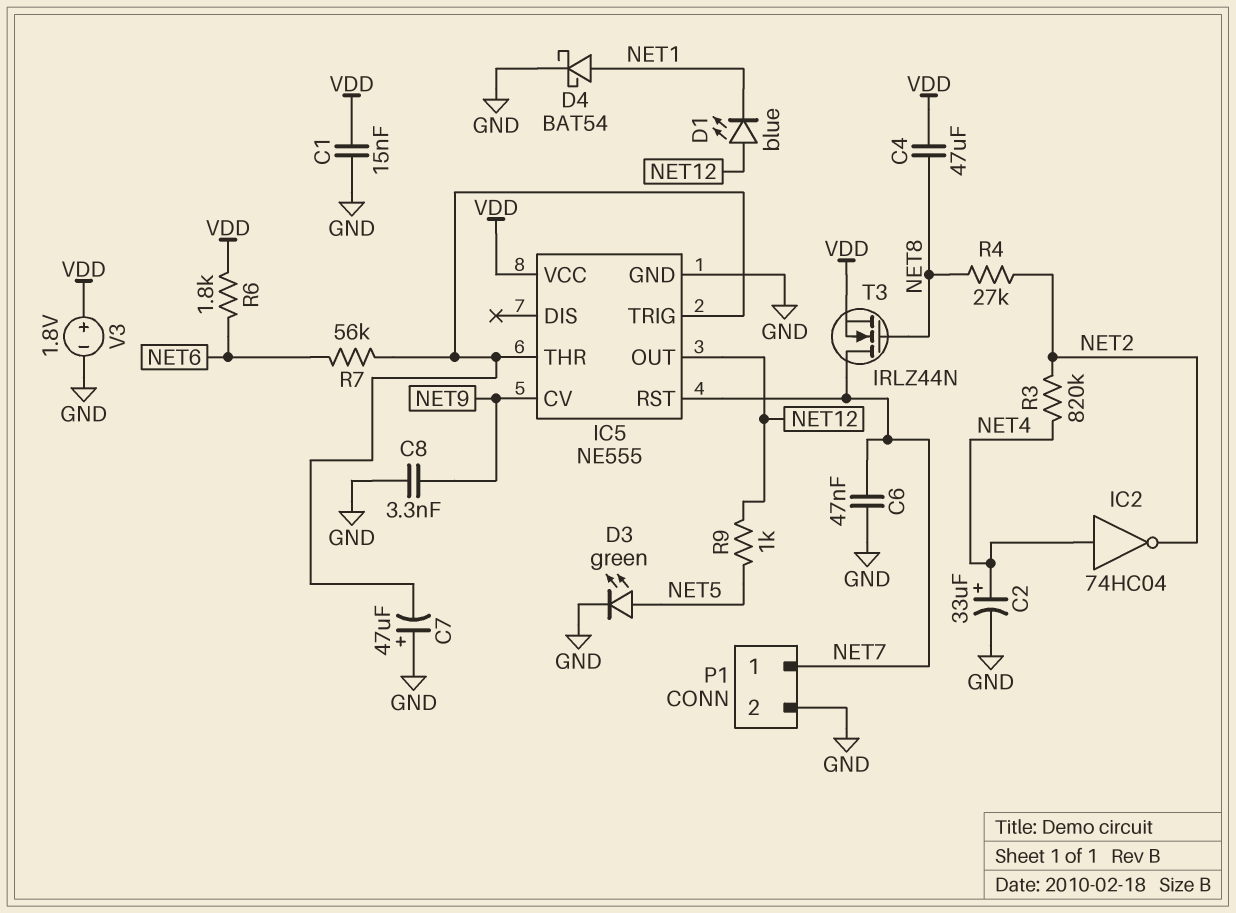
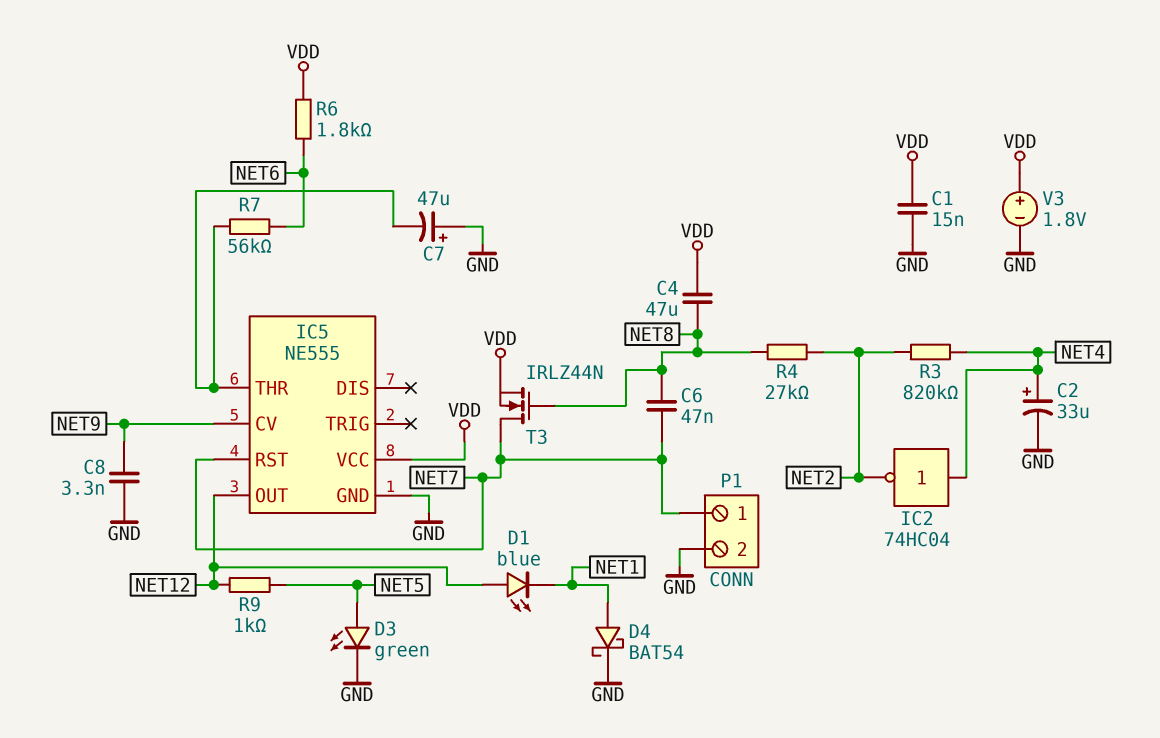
C6: 47nF (GND, NET7) -> 47nF (NET7, NET8)
IC5 pin TRIG: IC5/THR -> none

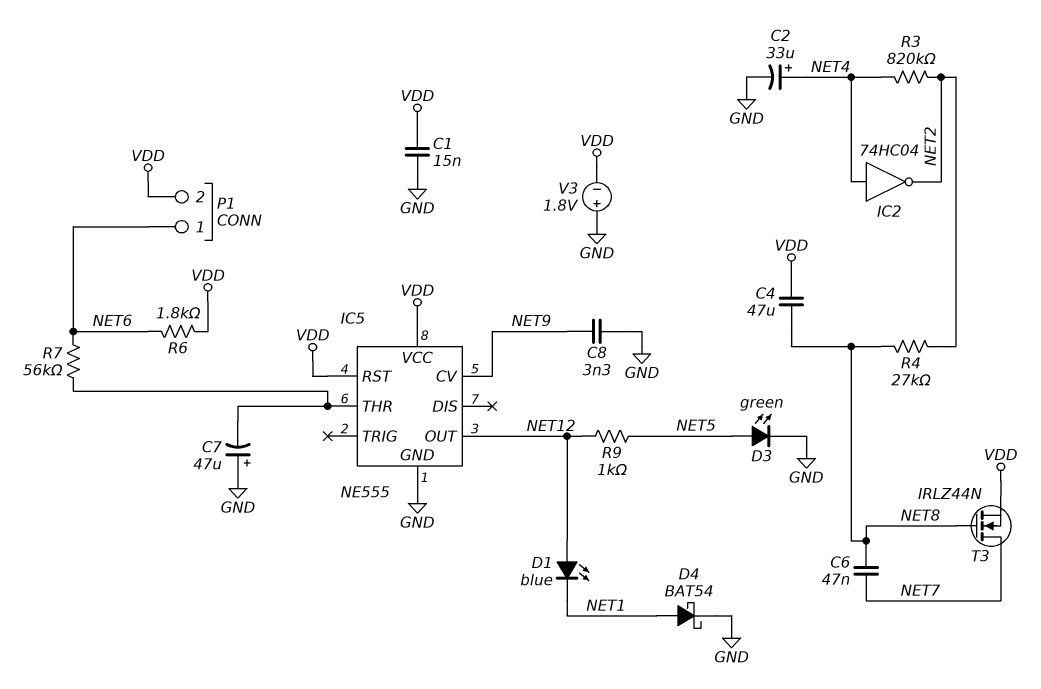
IC5 pin RST: NET7 -> VDD
P1 pin 1: NET7 -> NET6
P1 pin 2: GND -> VDD
V3: 1.8V (plus VDD, minus GND) -> 1.8V (plus GND, minus VDD)

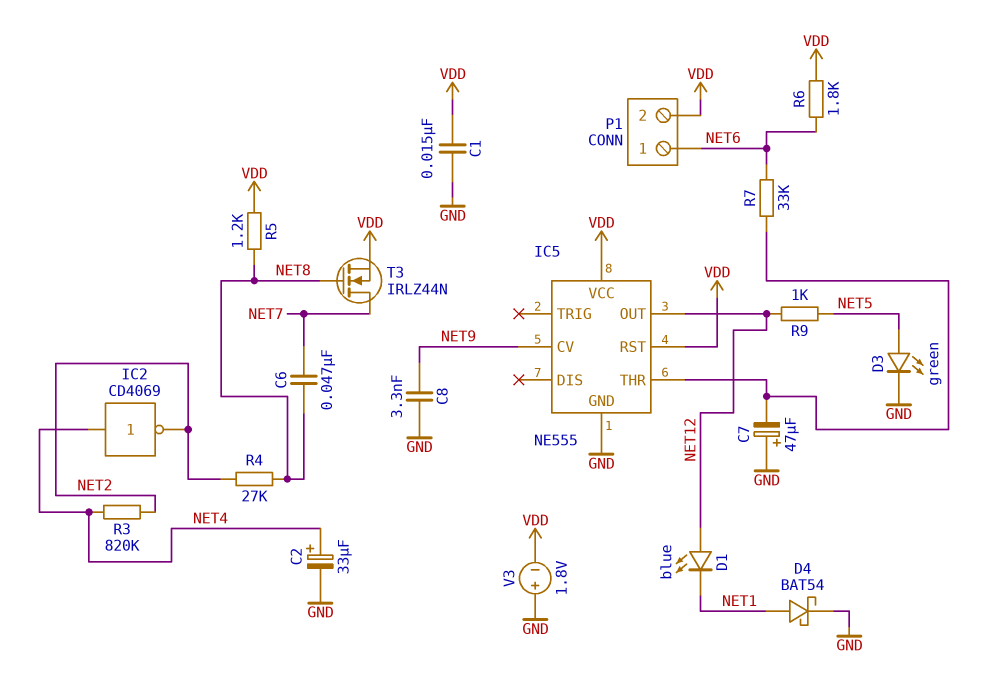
C4: 47uF (NET8, VDD) -> none
IC2: NOT 74HC04 (in NET4, out NET2) -> NOT CD4069 (in NET4, out NET2)
R5: none -> 1.2k (NET8, VDD)
R7: 56k (IC5/THR, NET6) -> 33k (IC5/THR, NET6)

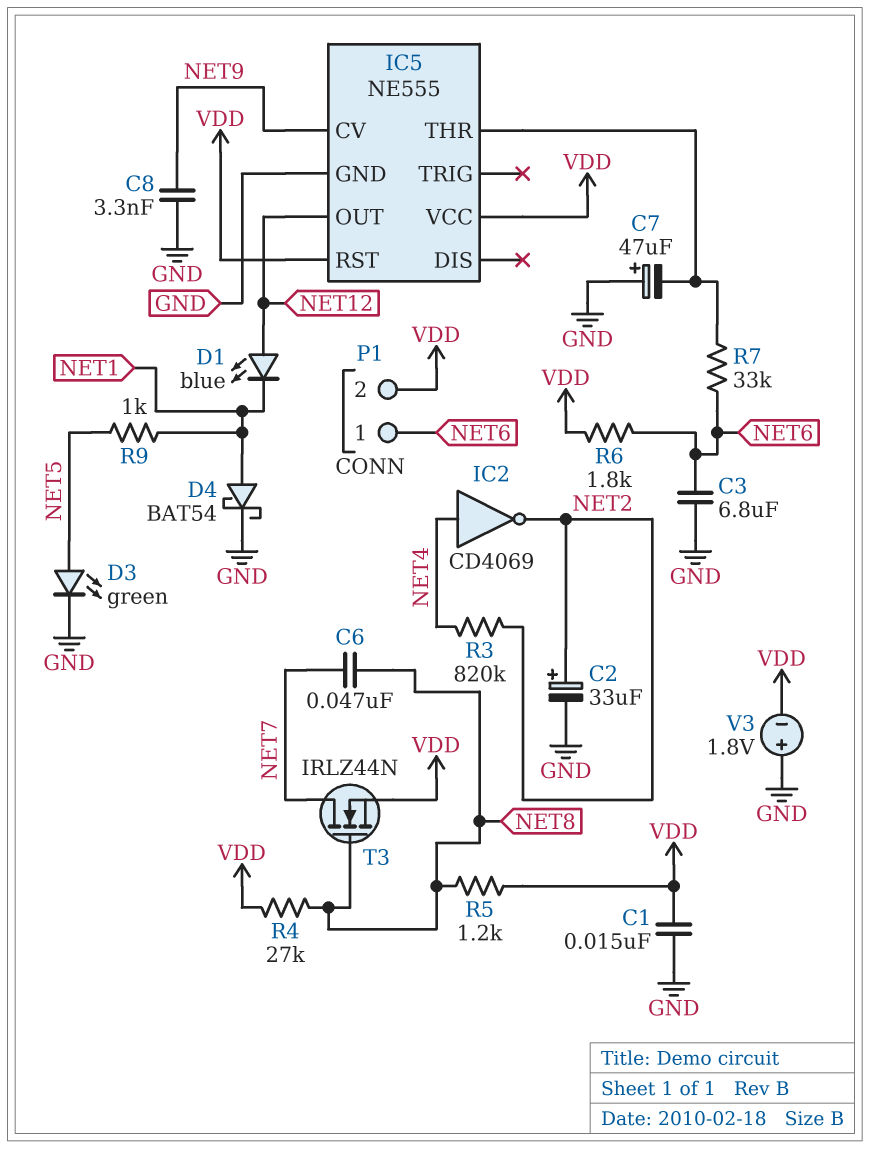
C2: 33uF (plus NET4, minus GND) -> 33uF (plus NET2, minus GND)
C3: none -> 6.8uF (GND, NET6)
R4: 27k (NET2, NET8) -> 27k (NET8, VDD)
R9: 1k (NET5, NET12) -> 1k (NET1, NET5)

